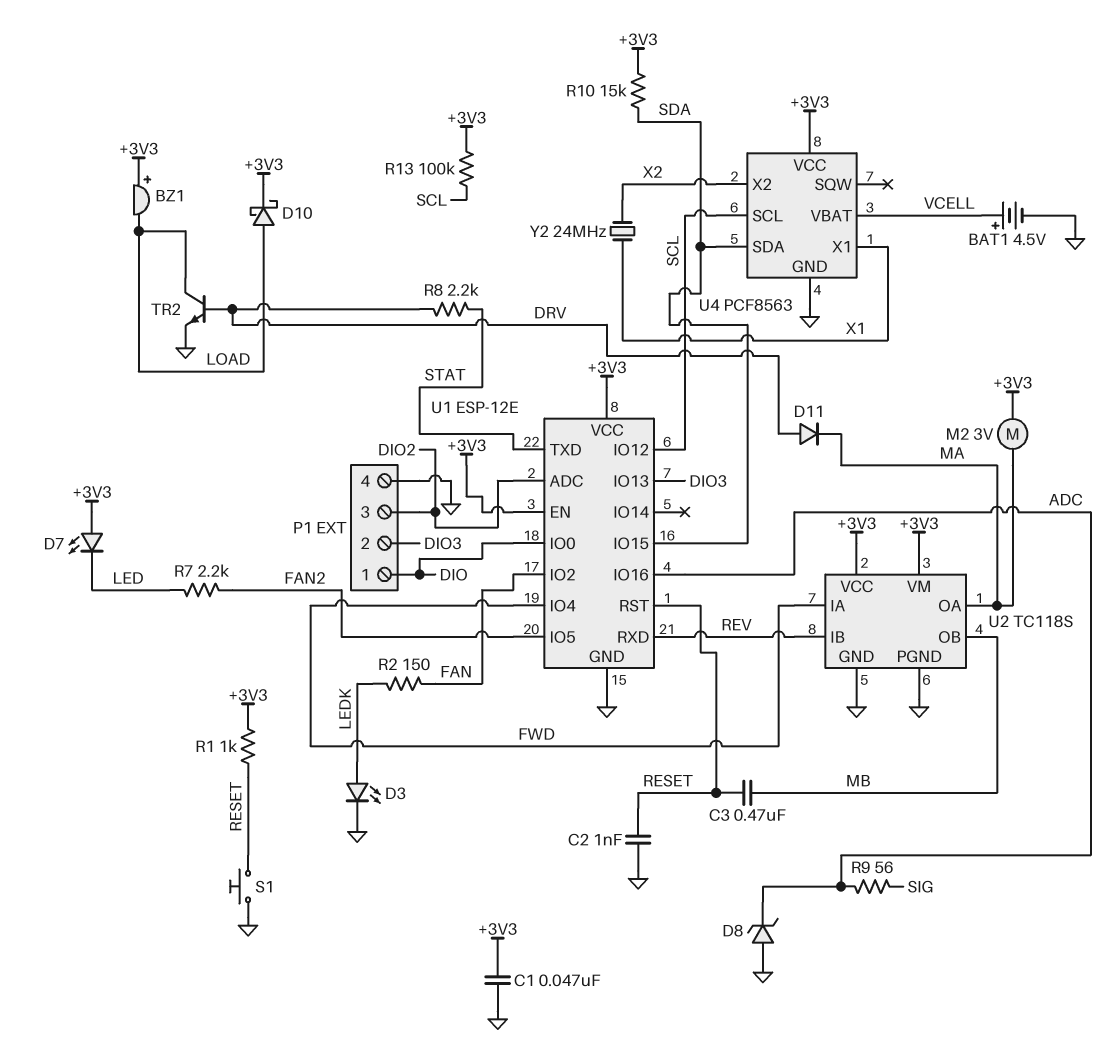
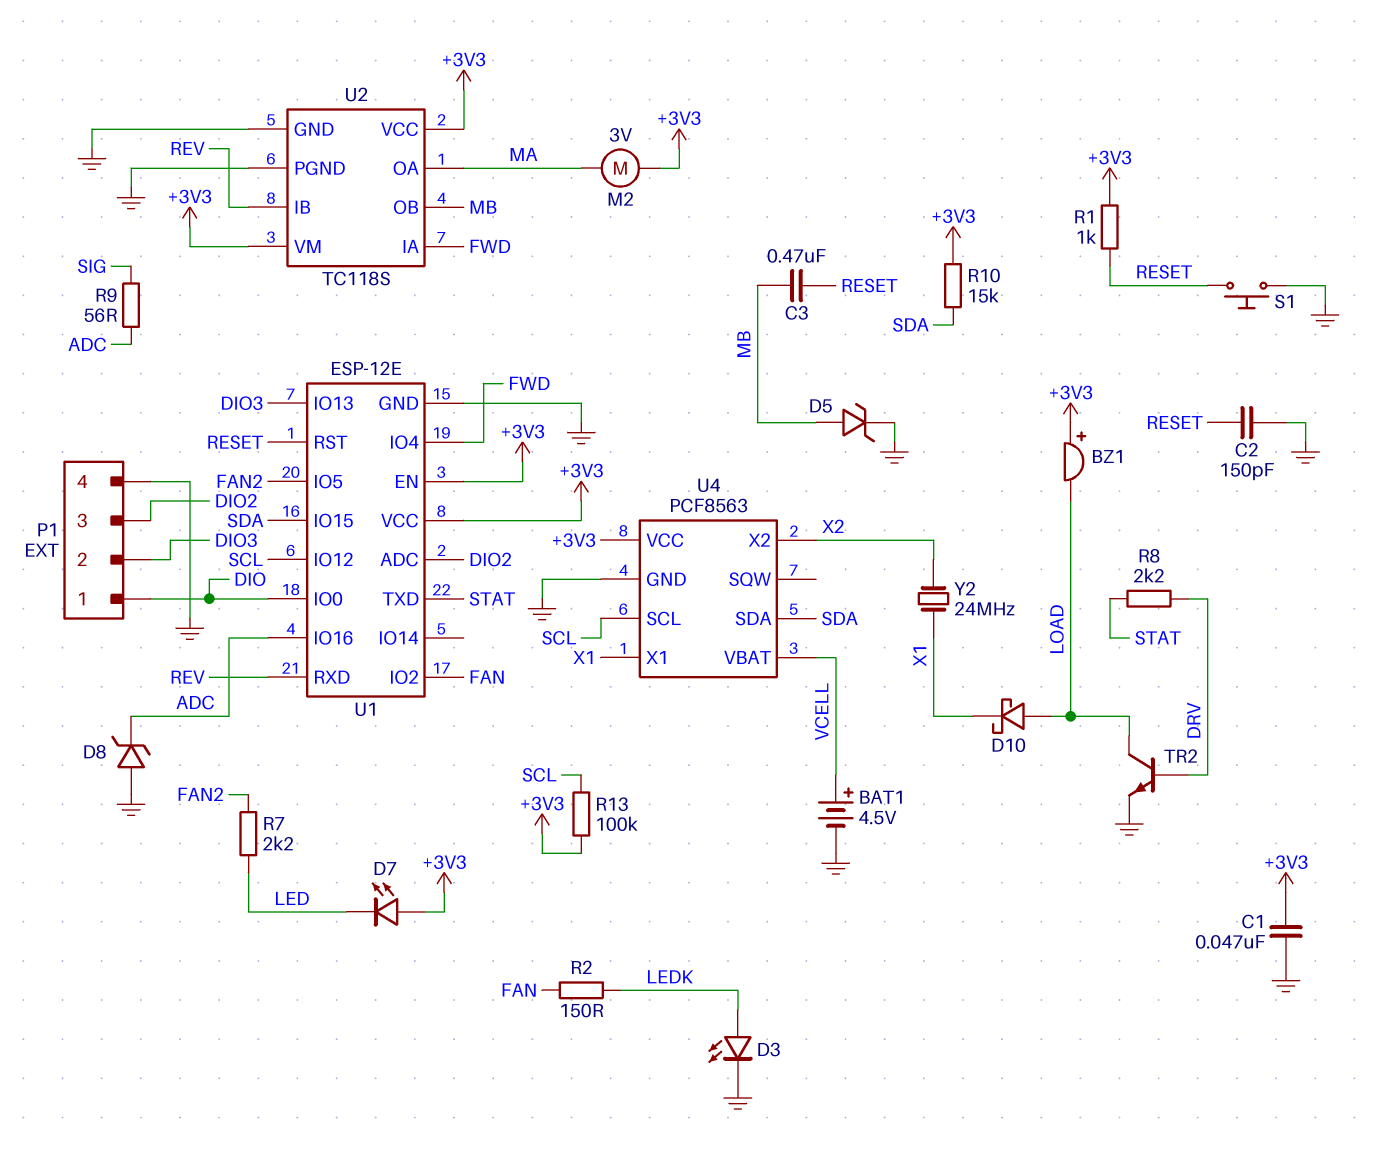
C2: 1nF (GND, RESET) -> 150pF (GND, RESET)
D5: none -> zener (A MB, K GND)
D10: schottky (A LOAD, K +3V3) -> schottky (A LOAD, K X1)
D11: diode (A DRV, K MA) -> none

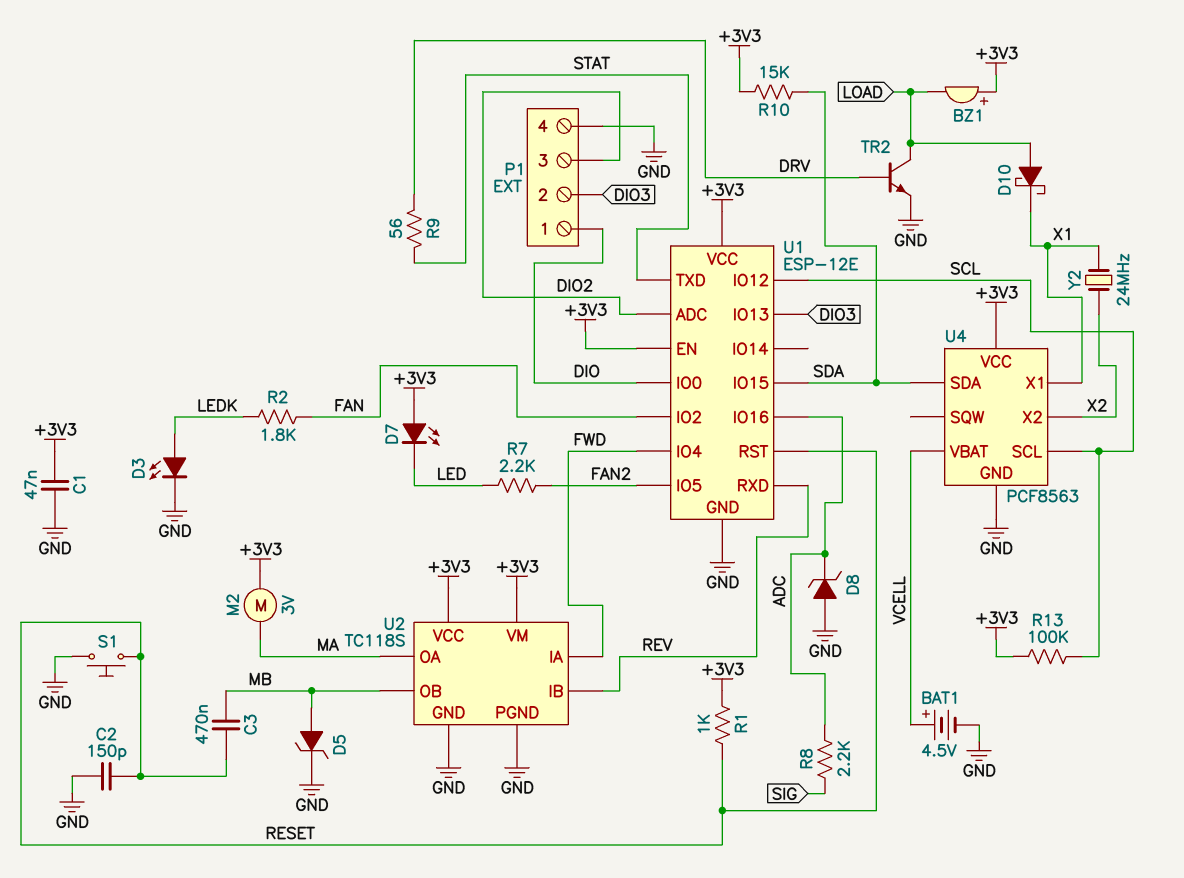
R2: 150 (FAN, LEDK) -> 1.8k (FAN, LEDK)
R8: 2.2k (DRV, STAT) -> 2.2k (ADC, SIG)
R9: 56 (ADC, SIG) -> 56 (DRV, STAT)

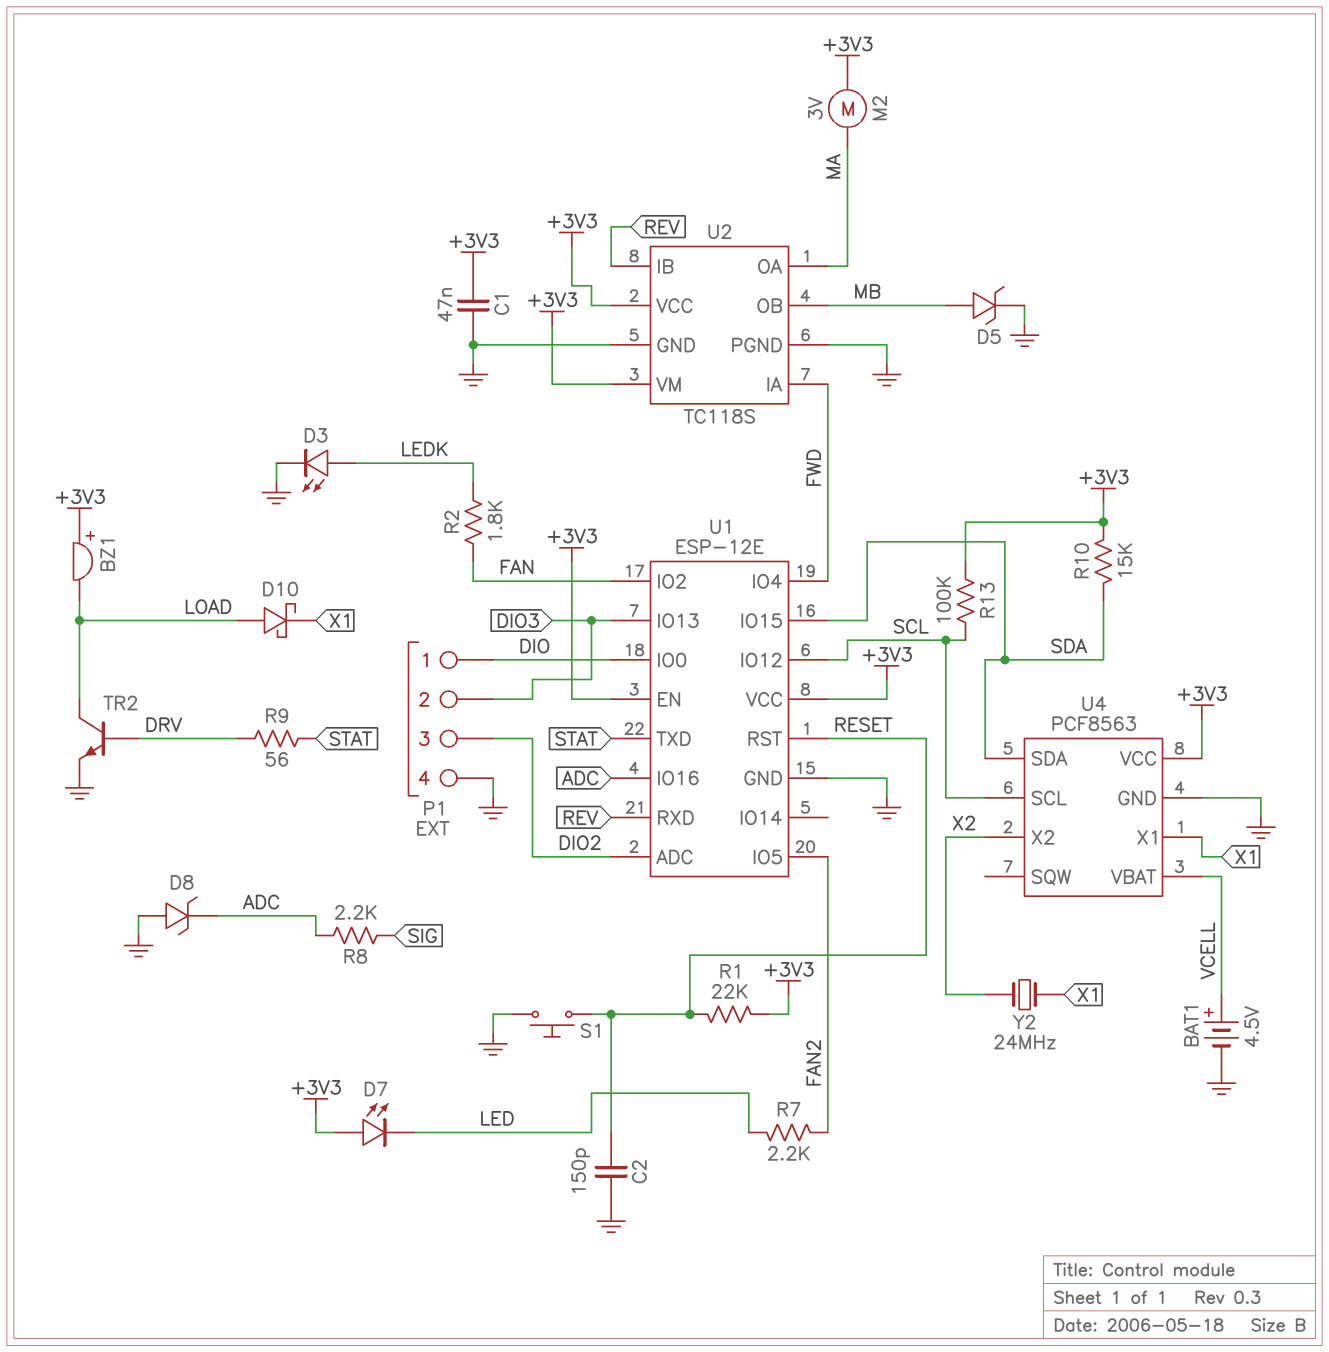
C3: 470nF (MB, RESET) -> none
R1: 1k (+3V3, RESET) -> 22k (+3V3, RESET)

